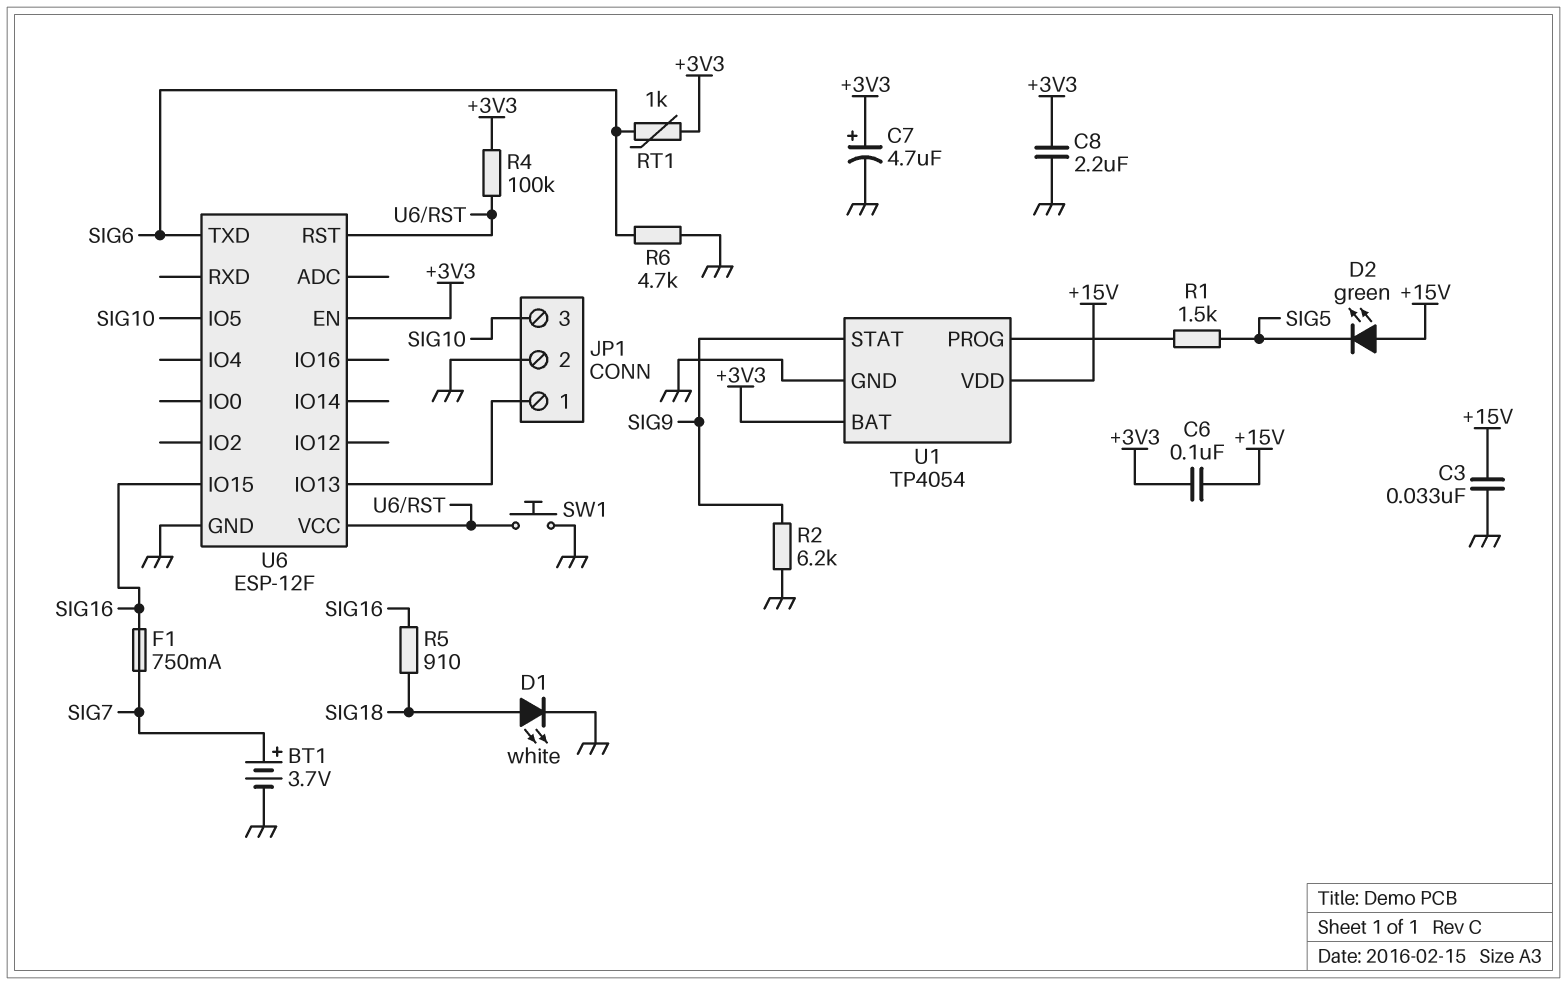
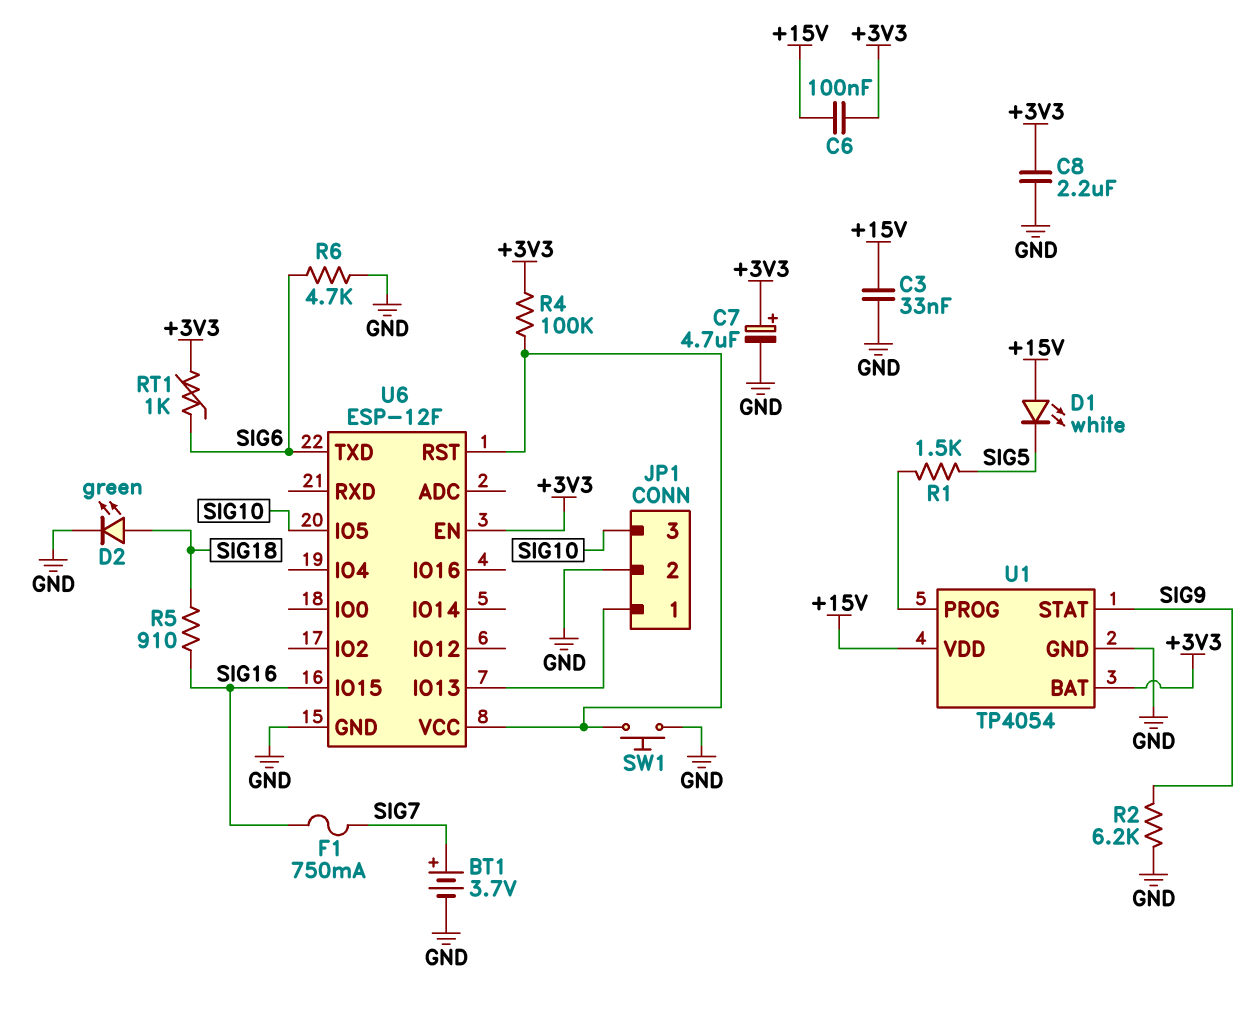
D1: LED white (A SIG18, K GND) -> LED white (A +15V, K SIG5)
D2: LED green (A +15V, K SIG5) -> LED green (A SIG18, K GND)

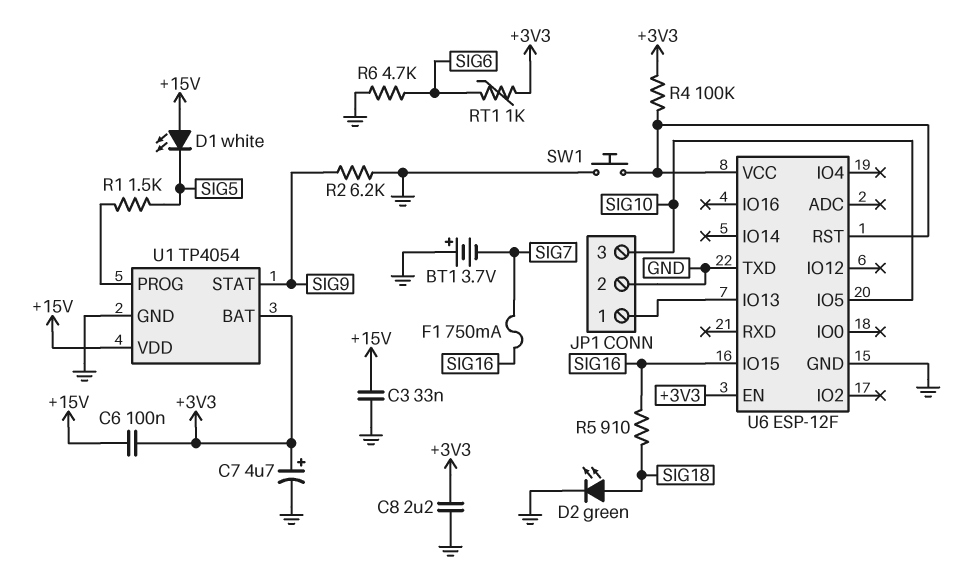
BT1: 3.7V (plus SIG7, minus GND) -> 3.7V (plus GND, minus SIG7)
U6 pin TXD: SIG6 -> GND

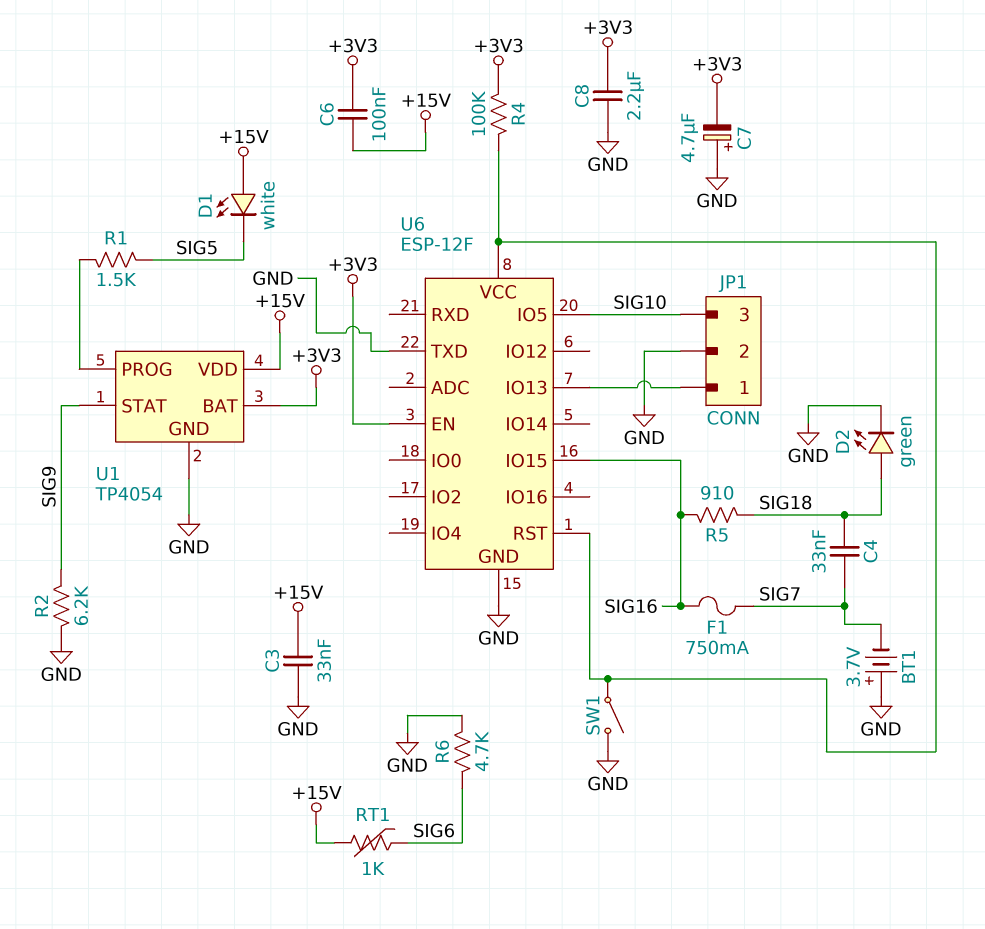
C4: none -> 33nF (SIG7, SIG18)
C7: 4.7uF (plus +3V3, minus GND) -> 4.7uF (plus GND, minus +3V3)
RT1: 1k (+3V3, SIG6) -> 1k (+15V, SIG6)
SW1: button (GND, U6/RST) -> switch (GND, U6/RST)

